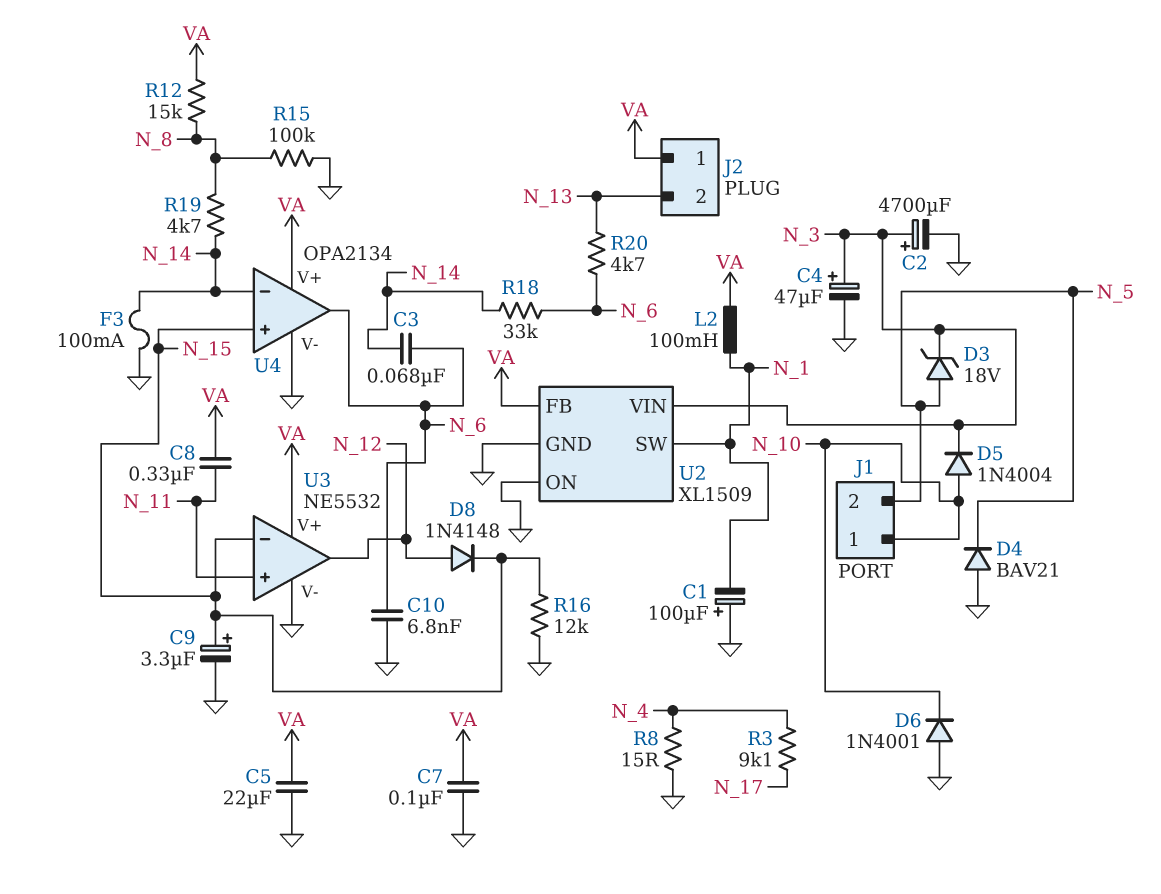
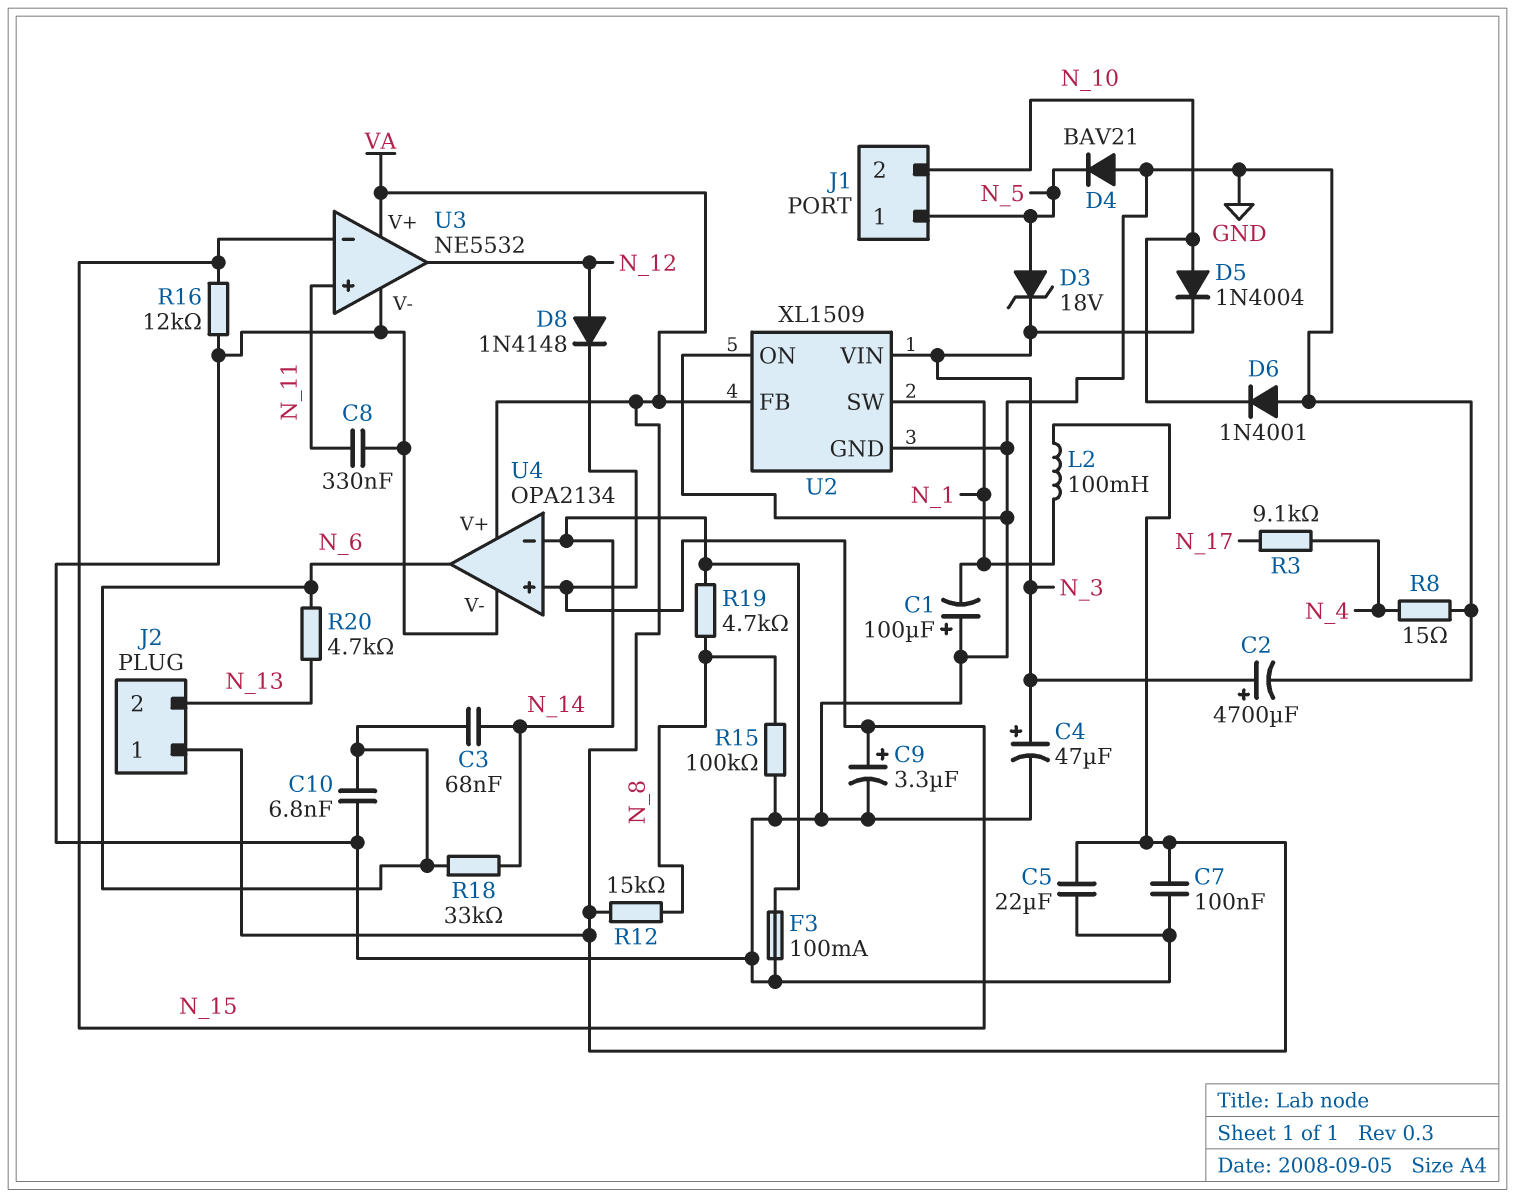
C8: 330nF (N_11, VA) -> 330nF (GND, N_11)
J1 pin 1: N_10 -> N_5
J1 pin 2: N_5 -> N_10

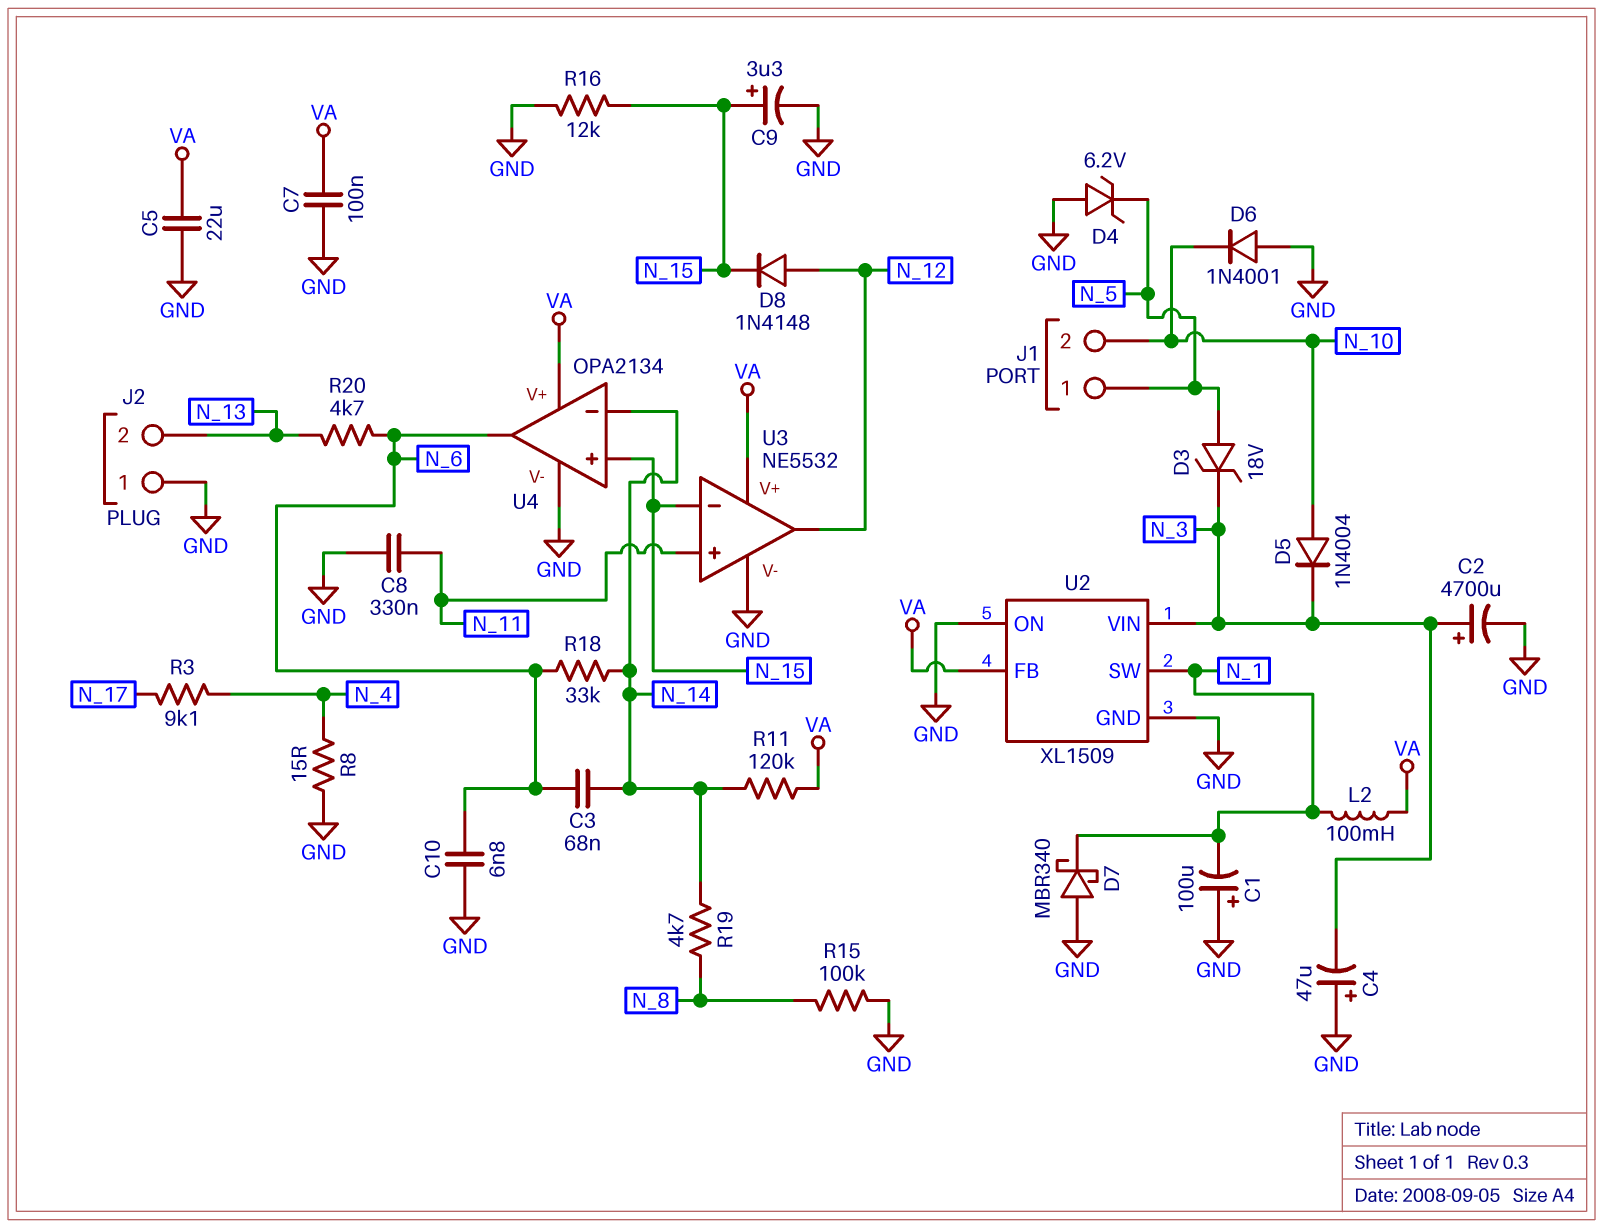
C4: 47uF (plus N_3, minus GND) -> 47uF (plus GND, minus N_3)
D4: diode BAV21 (A GND, K N_5) -> zener 6.2V (A GND, K N_5)
D7: none -> schottky MBR340 (A GND, K N_1)
F3: 100mA (GND, N_14) -> none
J2 pin 1: VA -> GND
R11: none -> 120k (N_14, VA)
R12: 15k (N_8, VA) -> none

